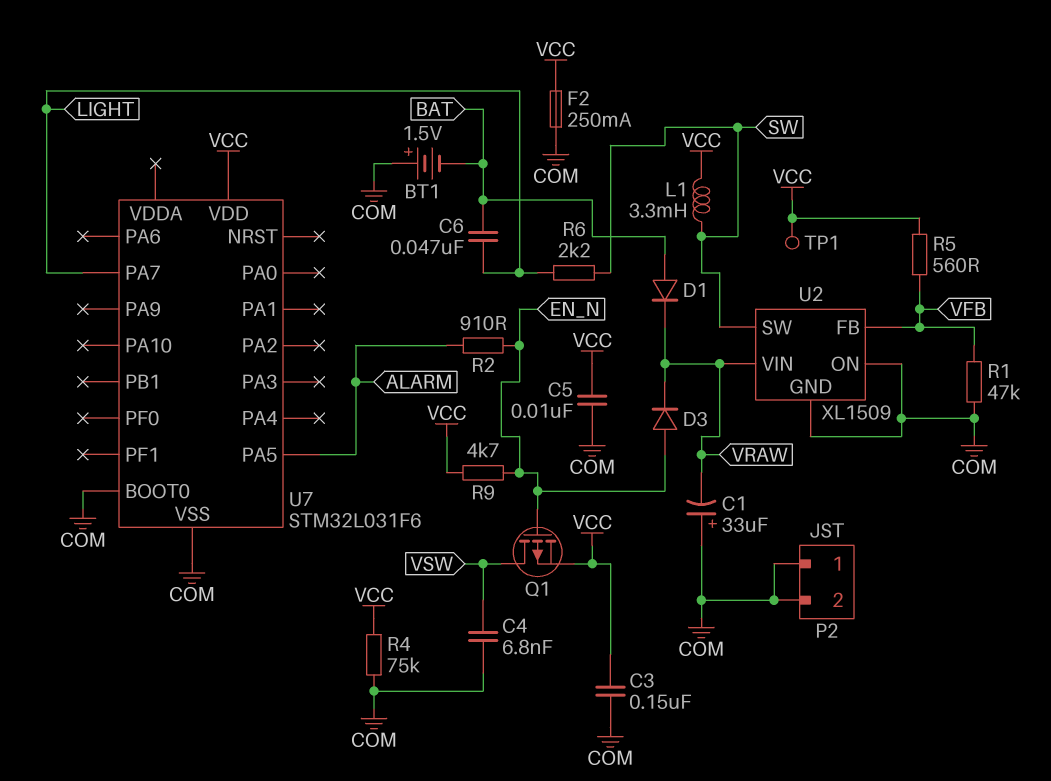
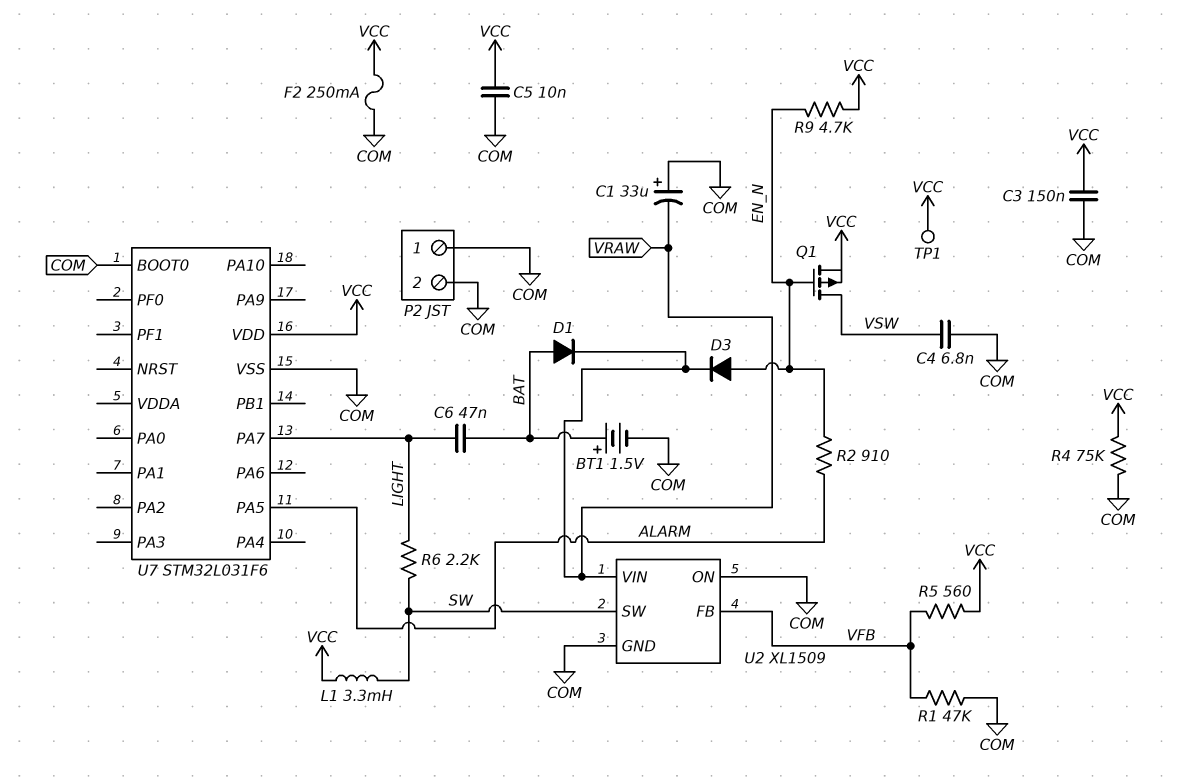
BT1: 1.5V (plus COM, minus BAT) -> 1.5V (plus BAT, minus COM)

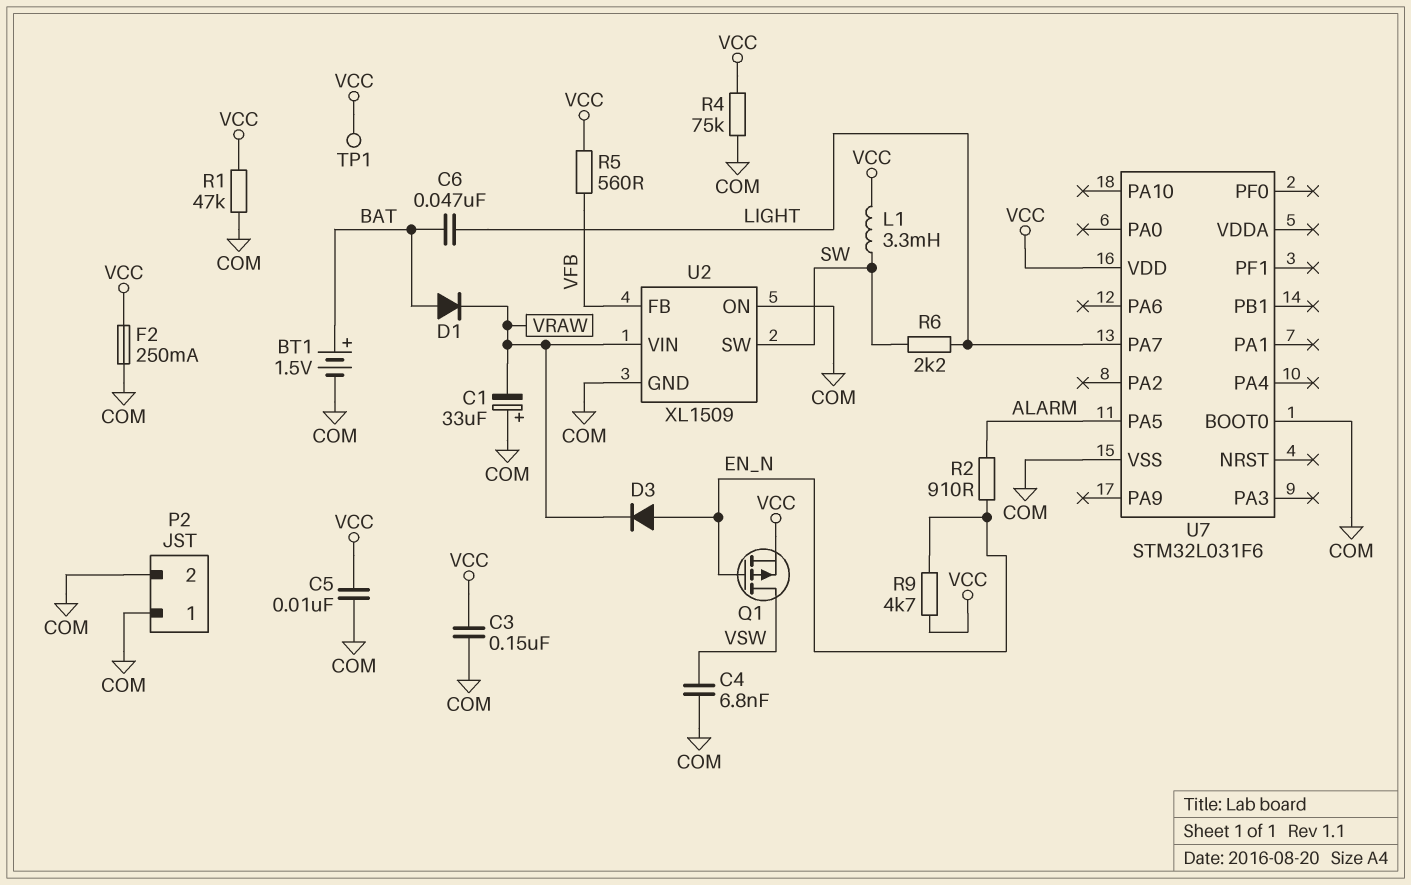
R1: 47k (COM, VFB) -> 47k (COM, VCC)

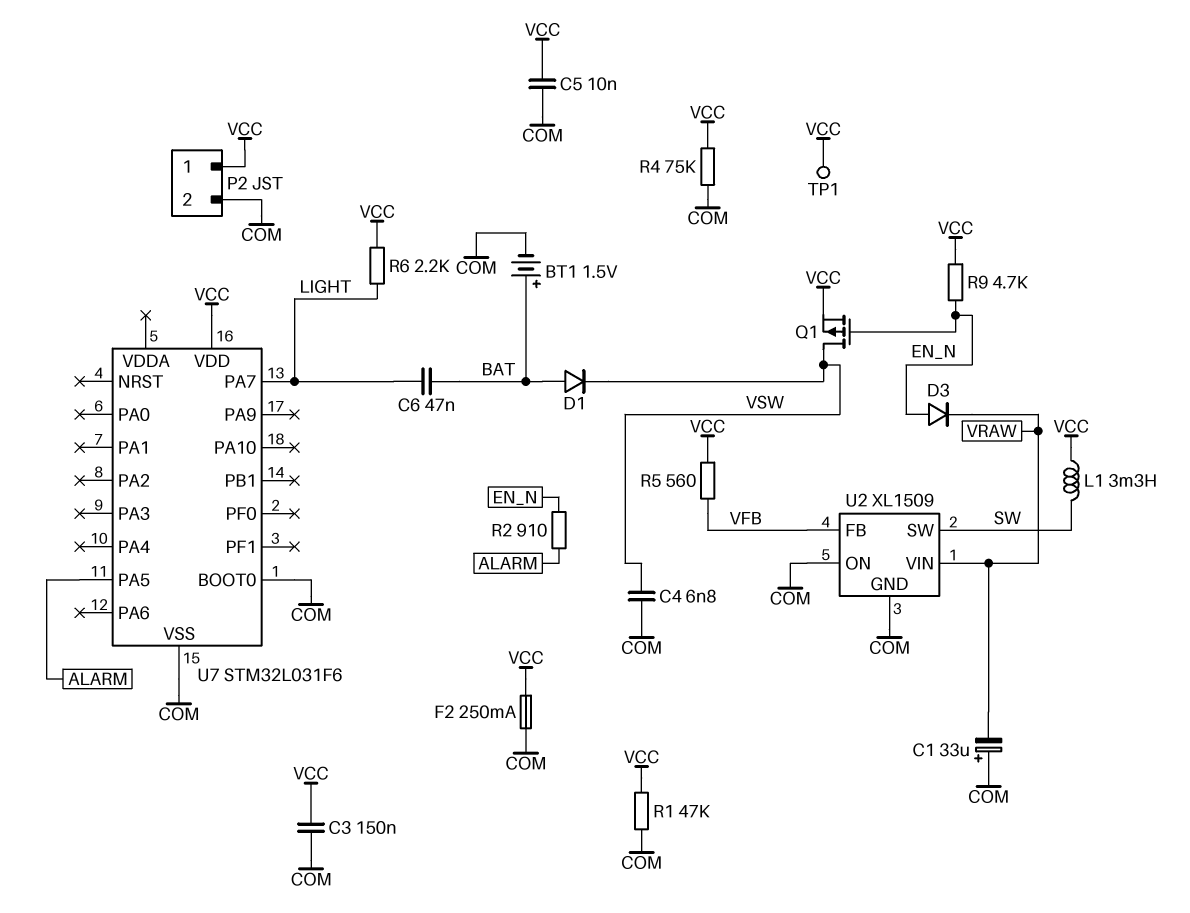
D1: diode (A BAT, K VRAW) -> diode (A BAT, K VSW)
P2 pin 1: COM -> VCC
R6: 2.2k (LIGHT, SW) -> 2.2k (LIGHT, VCC)

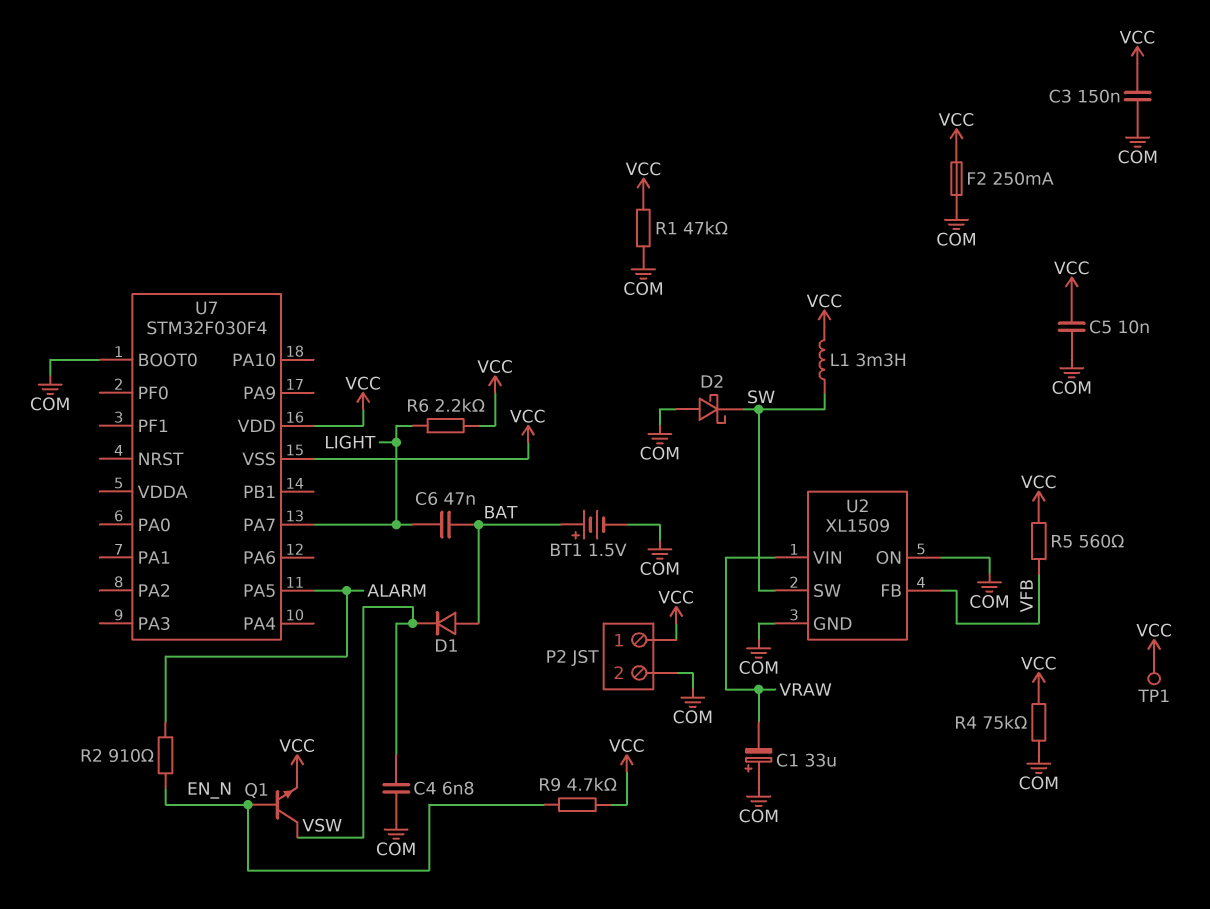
D2: none -> schottky (A COM, K SW)
D3: diode (A EN_N, K VRAW) -> none
Q1: PMOS (G EN_N, D VSW, S VCC) -> NPN (B EN_N, C VSW, E VCC)
U7: STM32L031F6 -> STM32F030F4
U7 pin VSS: COM -> VCC

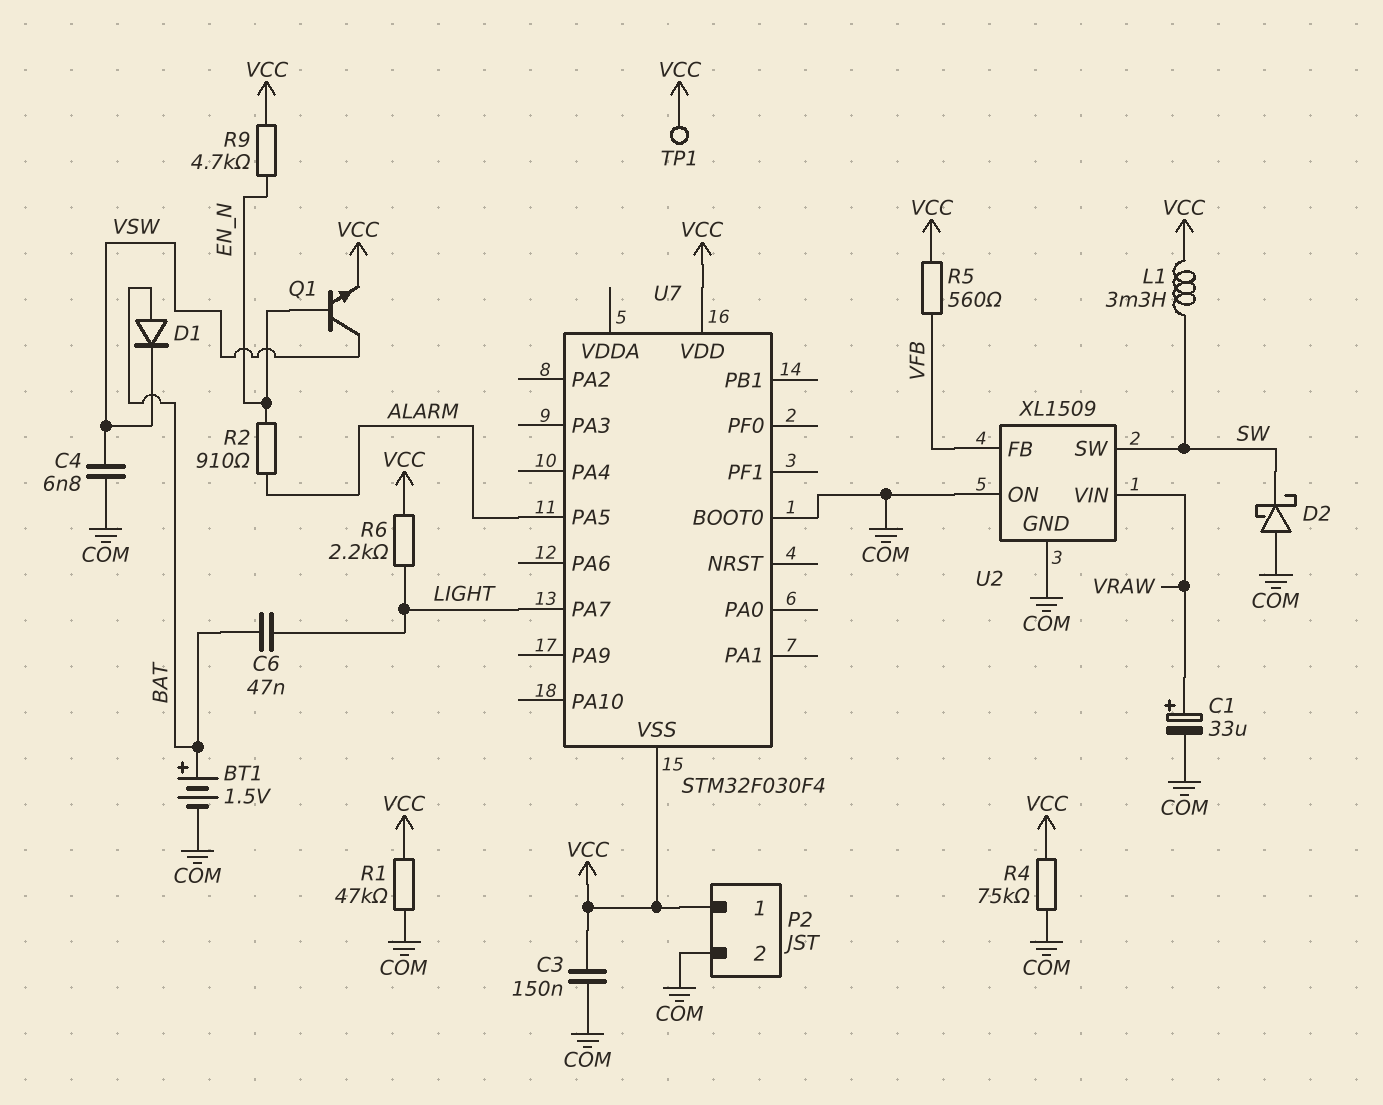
C1: 33uF (plus COM, minus VRAW) -> 33uF (plus VRAW, minus COM)
C5: 10nF (COM, VCC) -> none
F2: 250mA (COM, VCC) -> none

